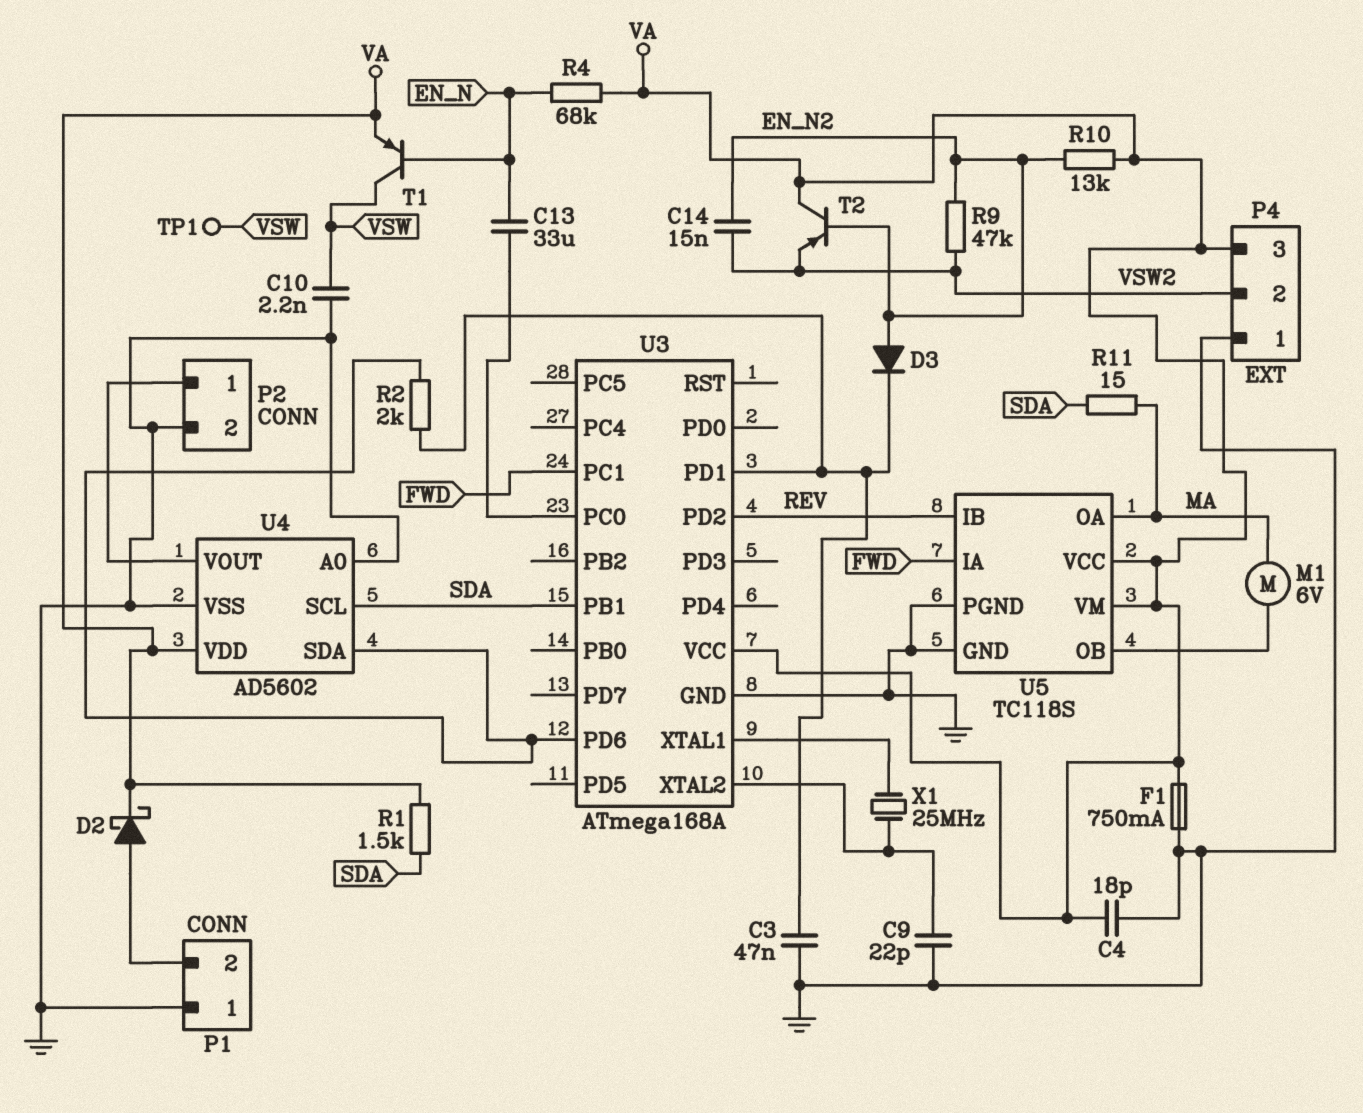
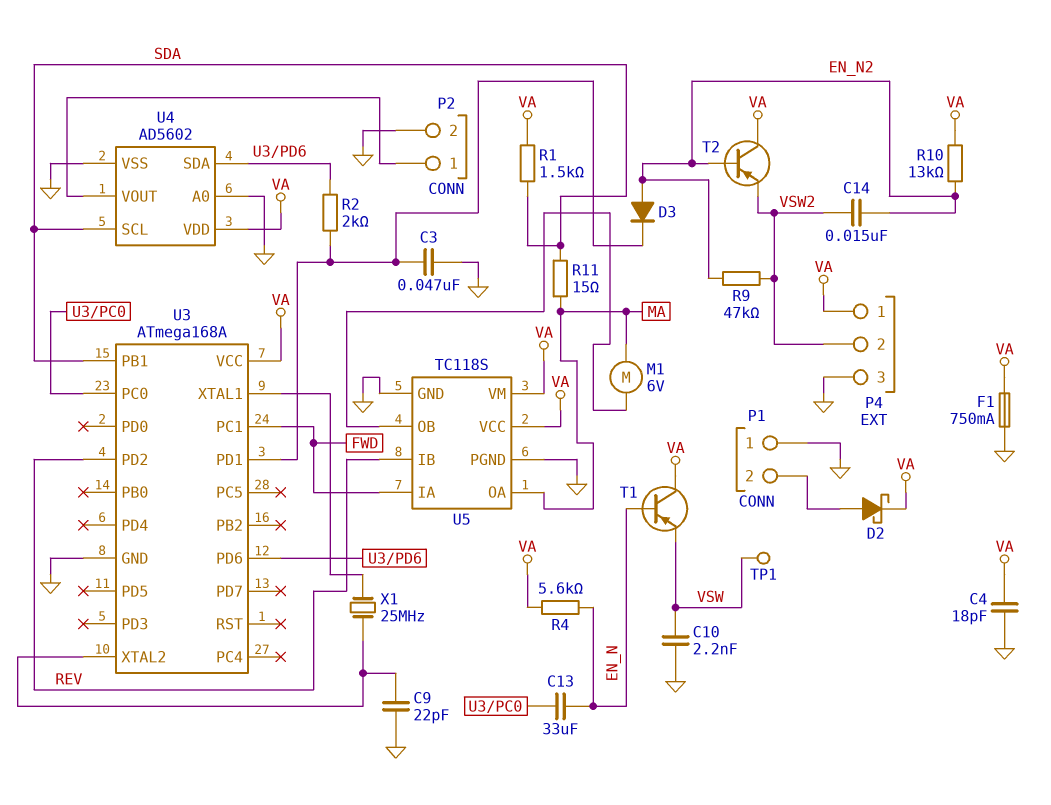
P4 pin 1: GND -> VA
P4 pin 3: VA -> GND
R4: 68k (EN_N, VA) -> 5.6k (EN_N, VA)
T1: PNP (B EN_N, C VSW, E VA) -> PNP (B EN_N, C VA, E VSW)

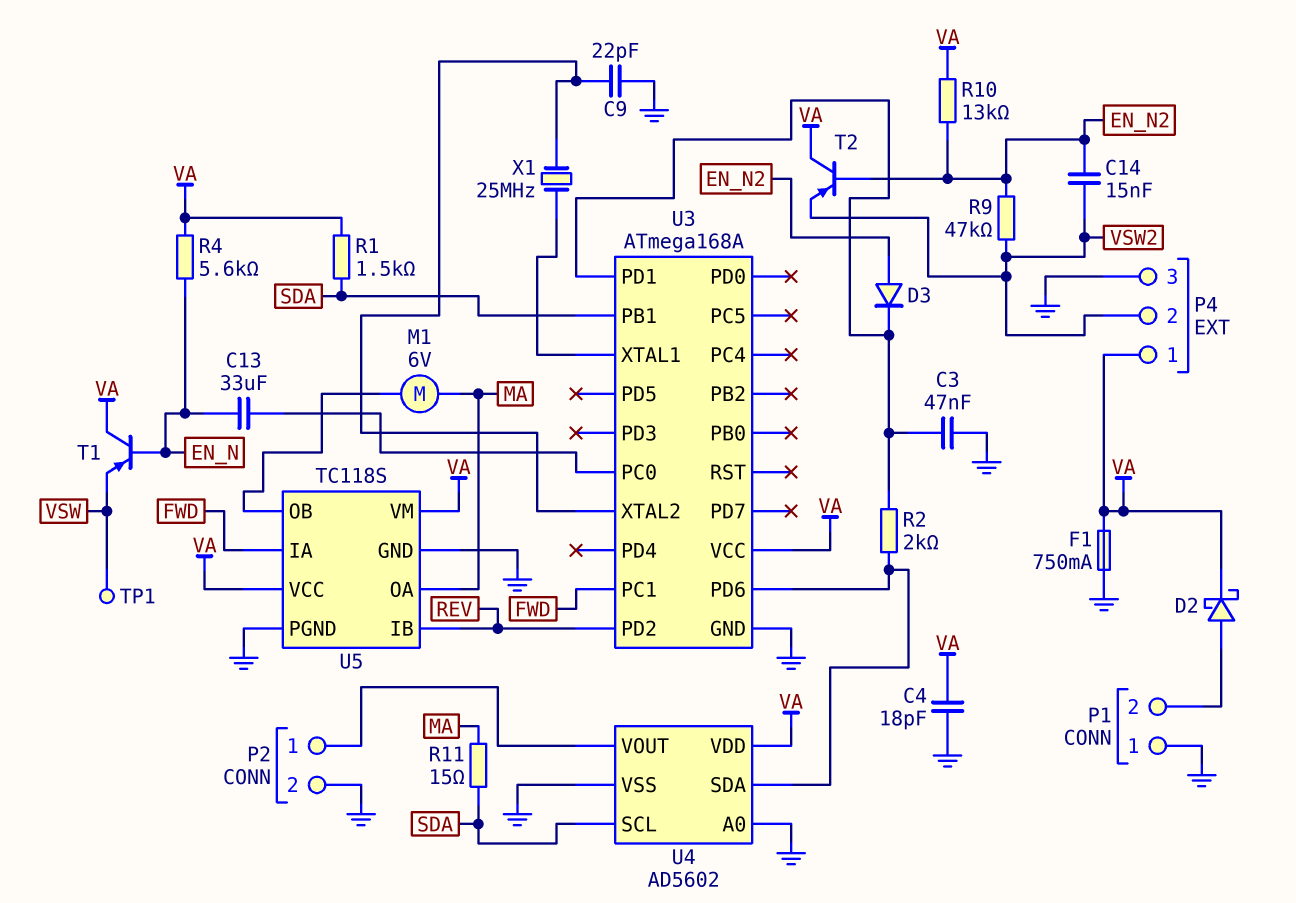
C10: 2.2nF (GND, VSW) -> none

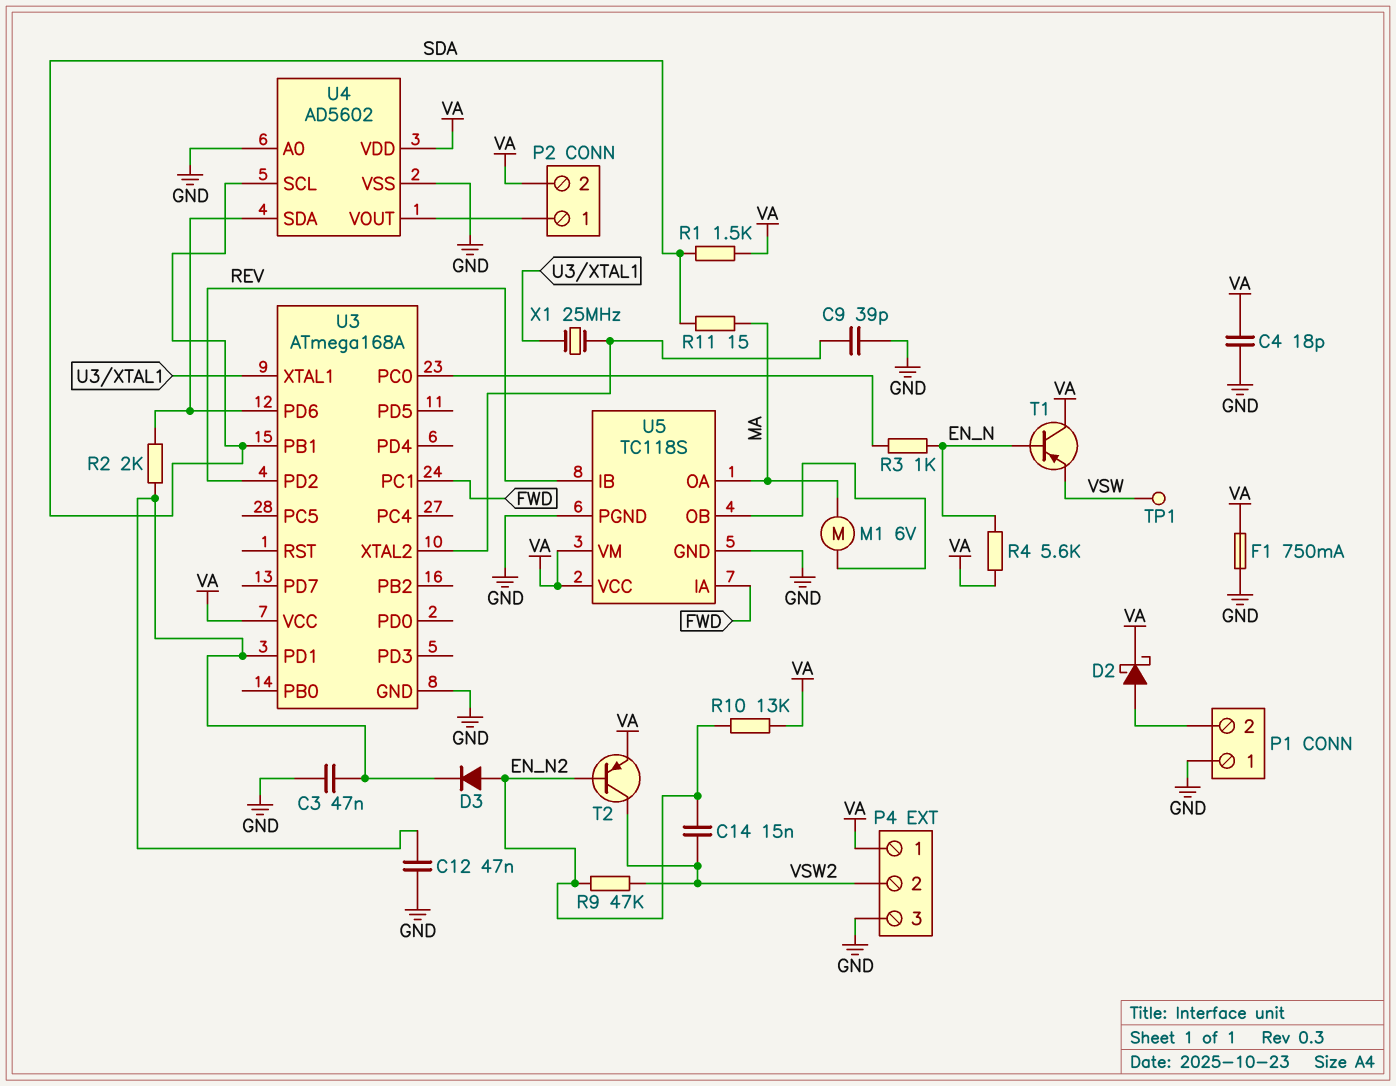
C9: 22pF (GND, U3/XTAL2) -> 39pF (GND, U3/XTAL2)
C12: none -> 47nF (GND, U3/PD1)
C13: 33uF (EN_N, U3/PC0) -> none
P2 pin 2: GND -> VA
R3: none -> 1k (EN_N, U3/PC0)
T2: PNP (B EN_N2, C VA, E VSW2) -> PNP (B EN_N2, C VSW2, E VA)

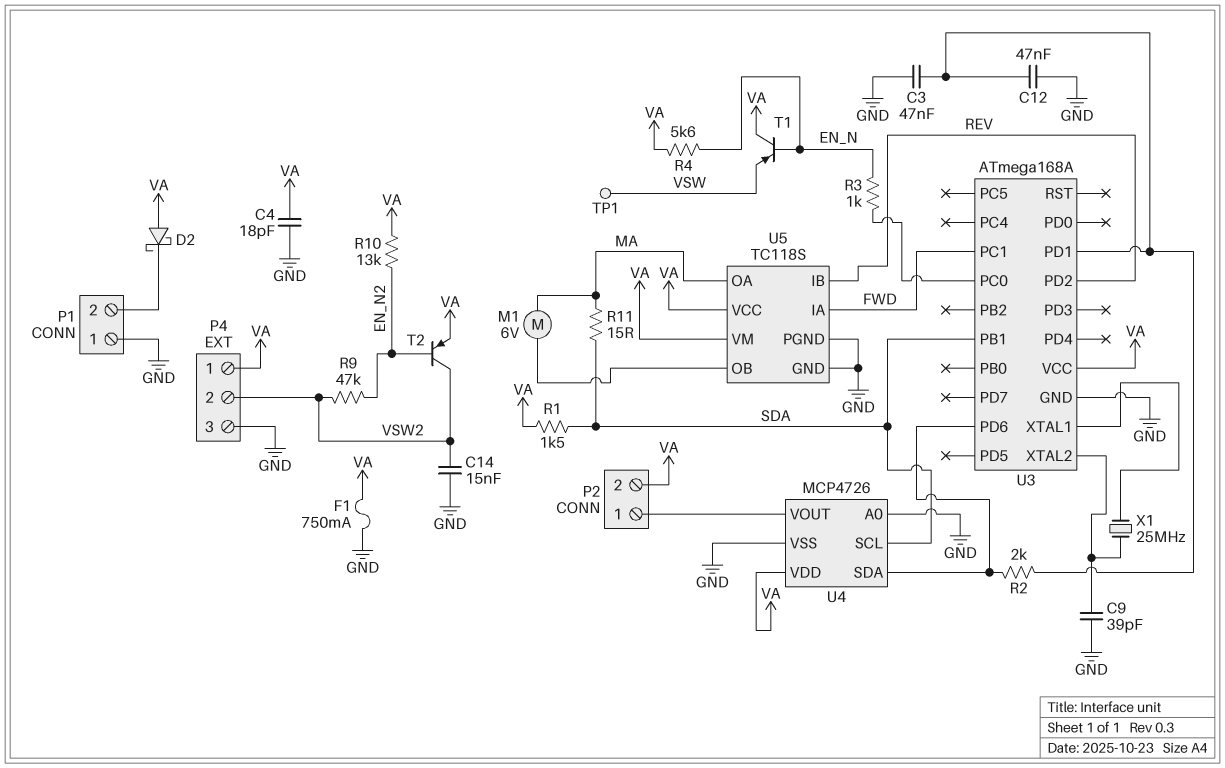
C14: 15nF (EN_N2, VSW2) -> 15nF (GND, VSW2)
D2: schottky (A P1/2, K VA) -> schottky (A VA, K P1/2)
D3: diode (A EN_N2, K U3/PD1) -> none
U4: AD5602 -> MCP4726

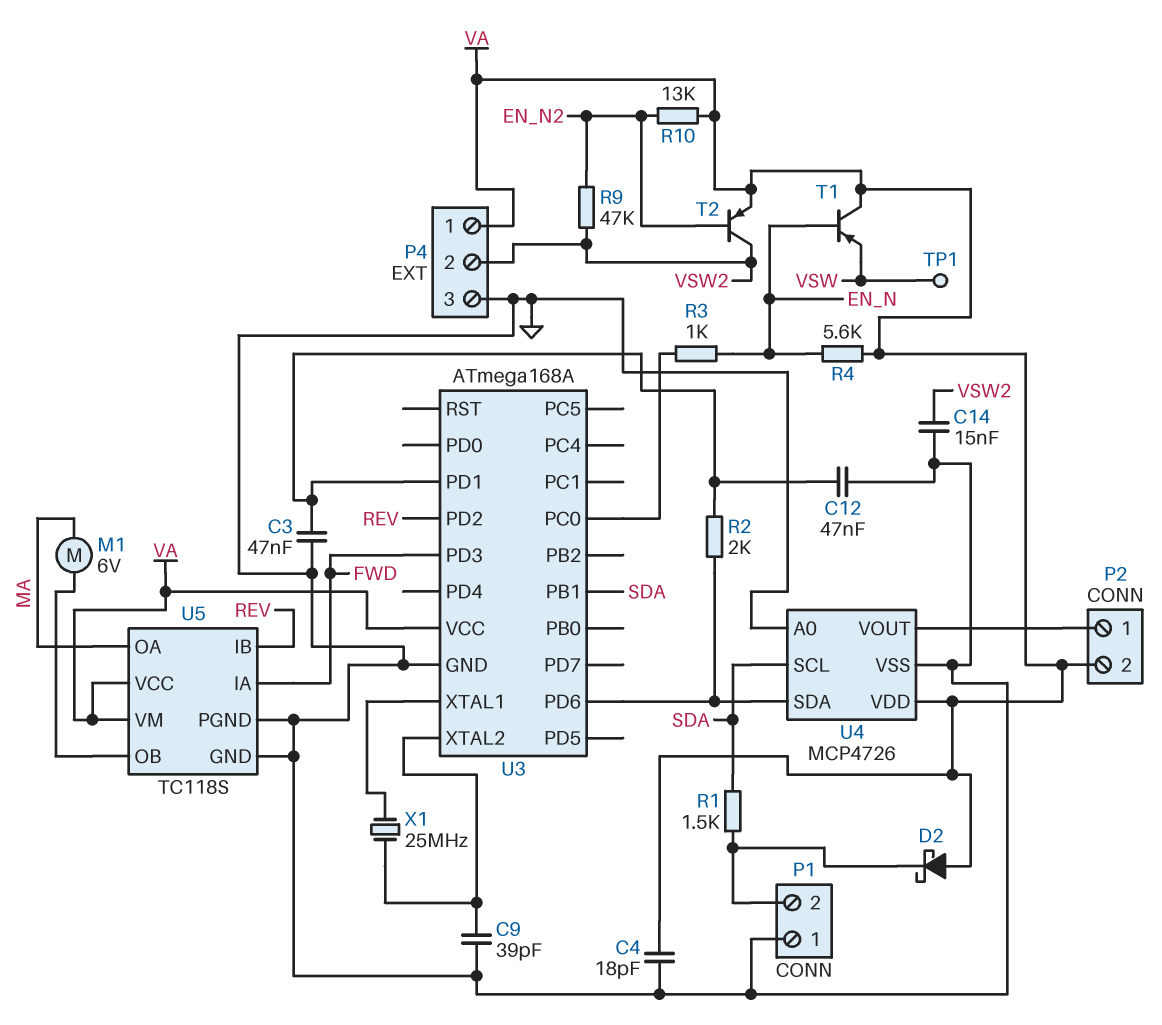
F1: 750mA (GND, VA) -> none
R1: 1.5k (SDA, VA) -> 1.5k (P1/2, SDA)
R11: 15 (MA, SDA) -> none
U3 pin PC1: FWD -> none
U3 pin PD3: none -> FWD

